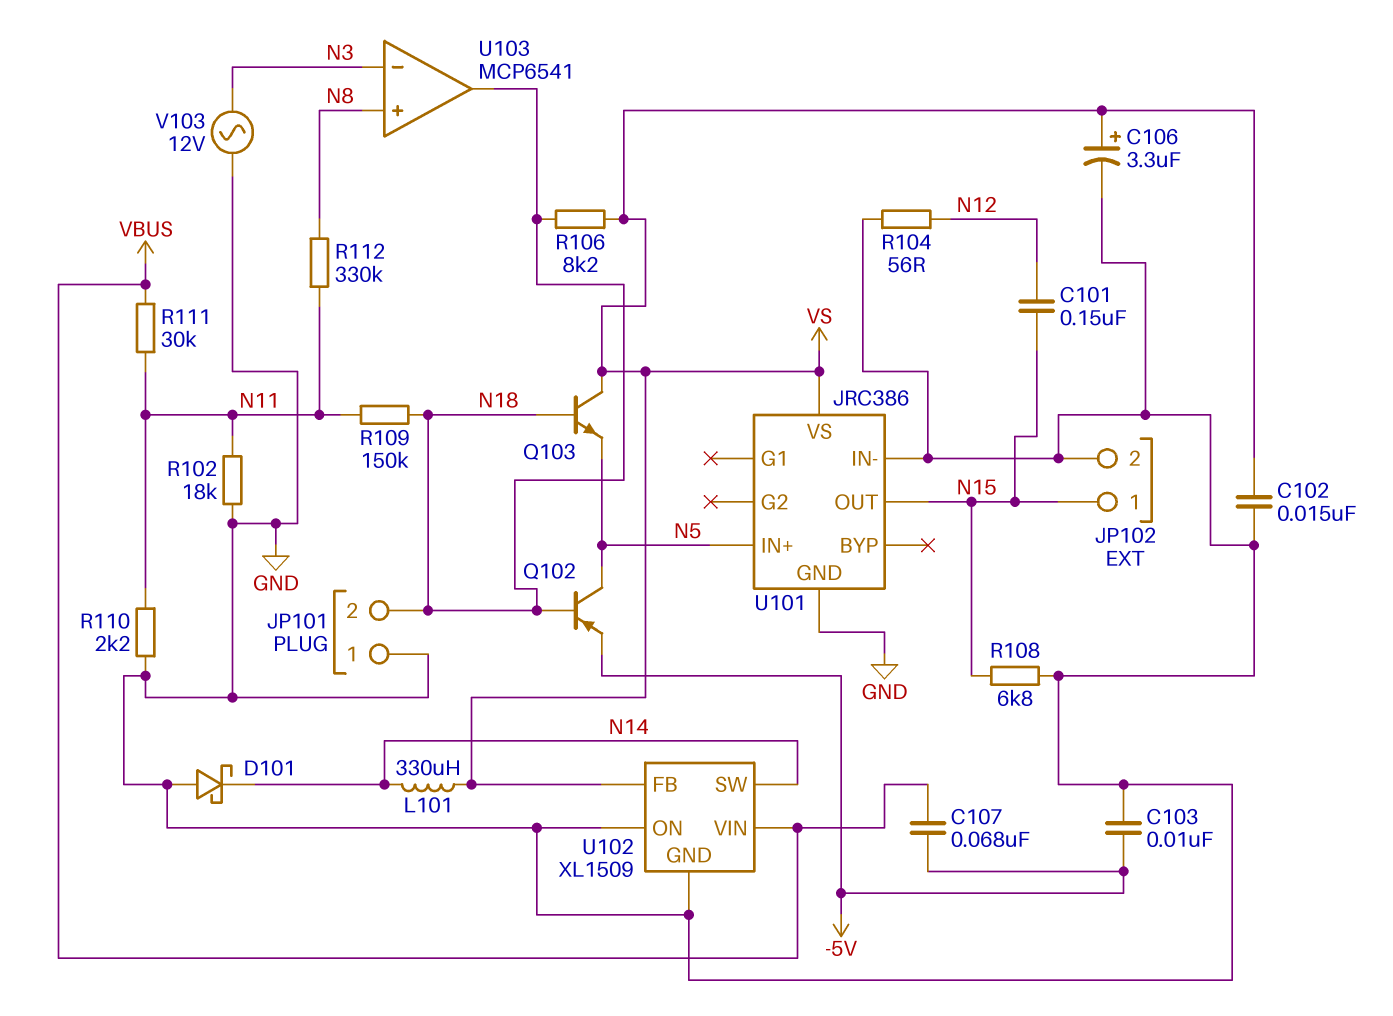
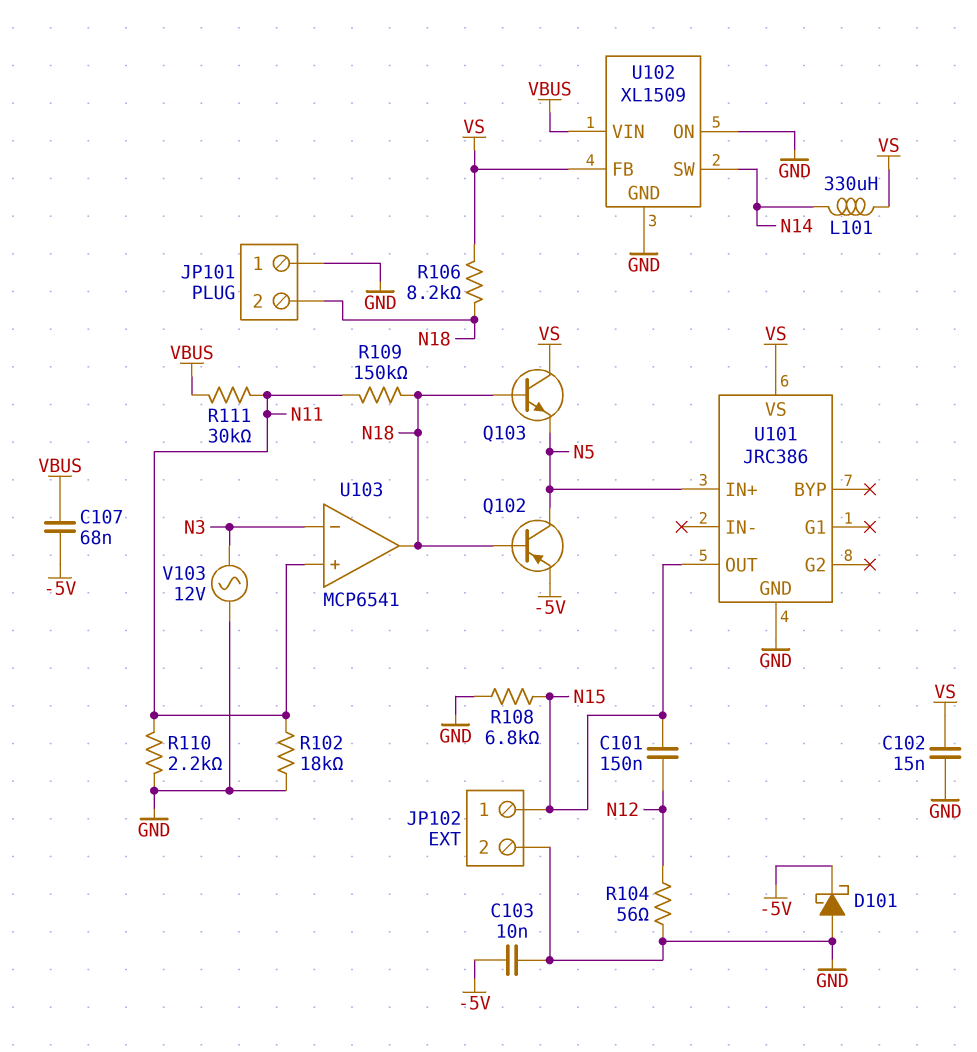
C106: 3.3uF (plus VS, minus GND) -> none
D101: schottky (A GND, K N14) -> schottky (A GND, K -5V)
R112: 330k (N8, N11) -> none
U101 pin IN-: GND -> none
U103 pin in+: N8 -> N11

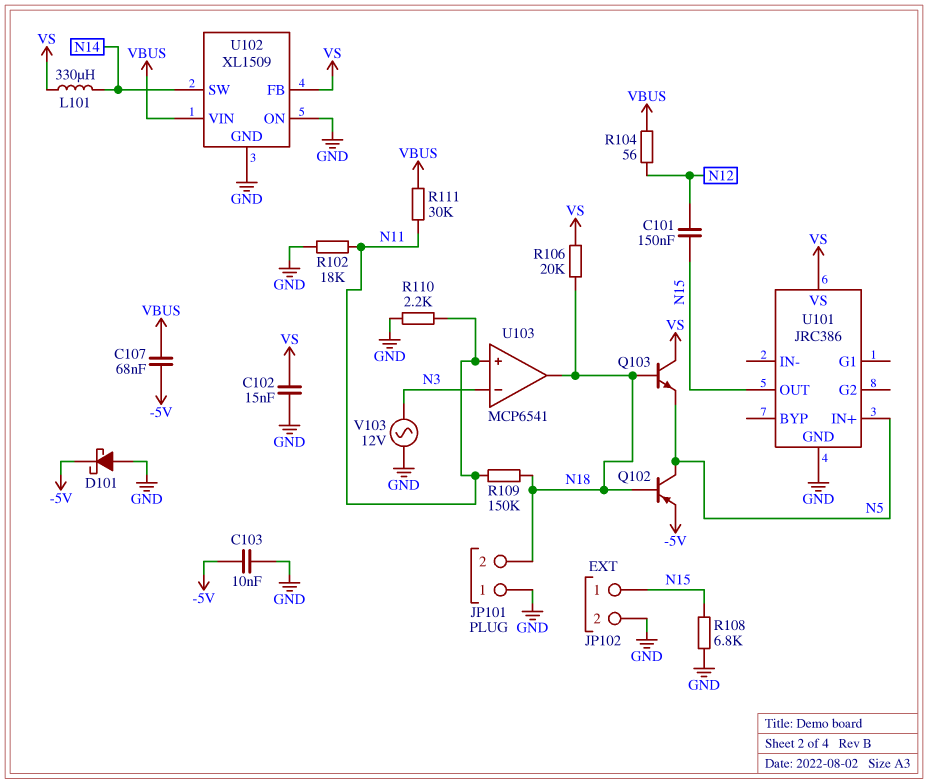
R104: 56 (GND, N12) -> 56 (N12, VBUS)
R106: 8.2k (N18, VS) -> 20k (N18, VS)

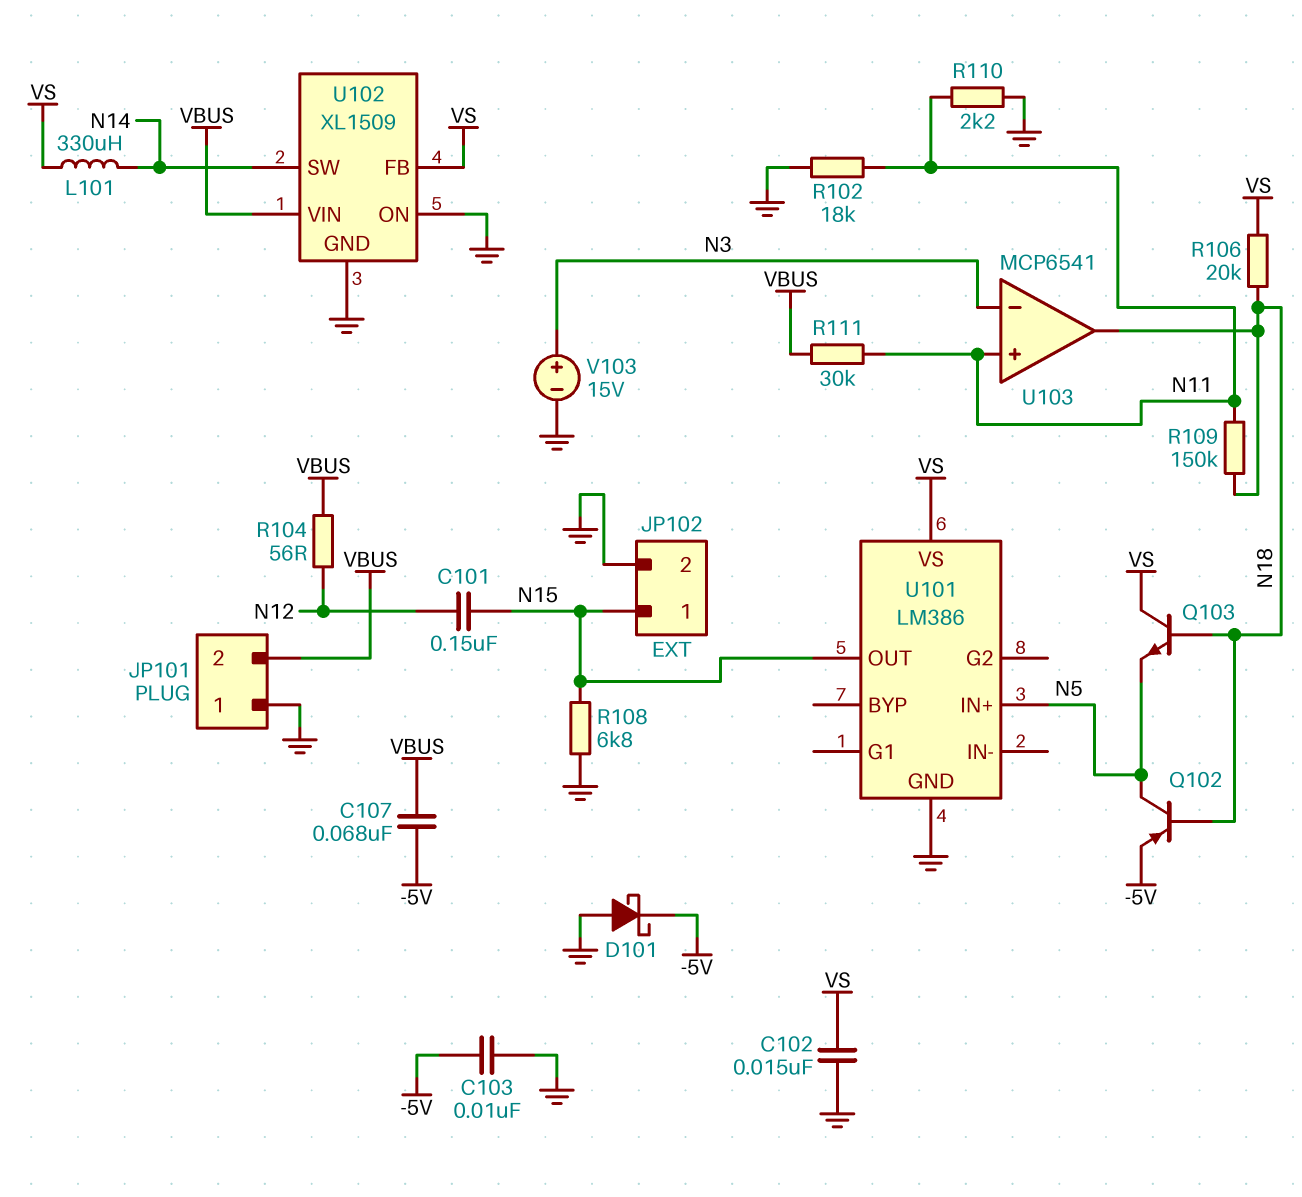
JP101 pin 2: N18 -> VBUS
U101: JRC386 -> LM386
V103: AC 12V (GND, N3) -> 15V (plus N3, minus GND)

